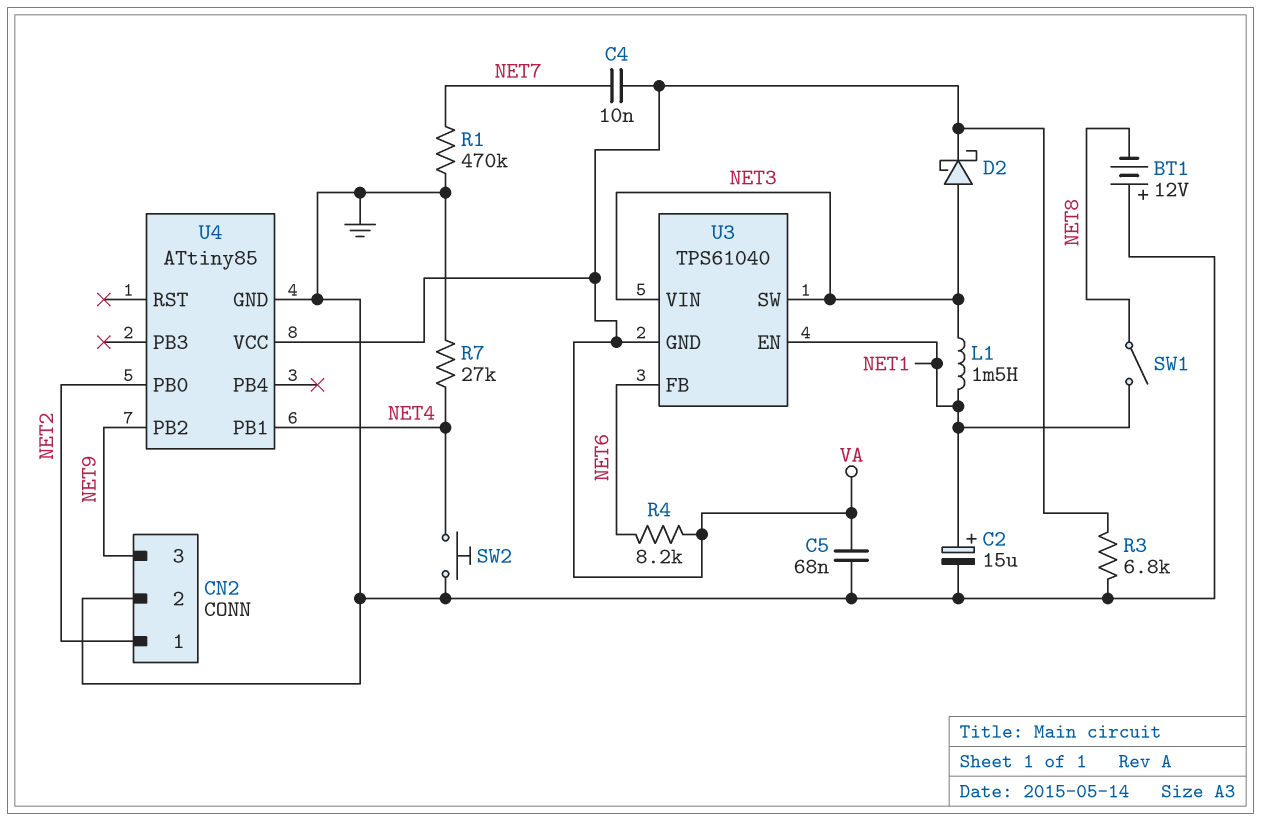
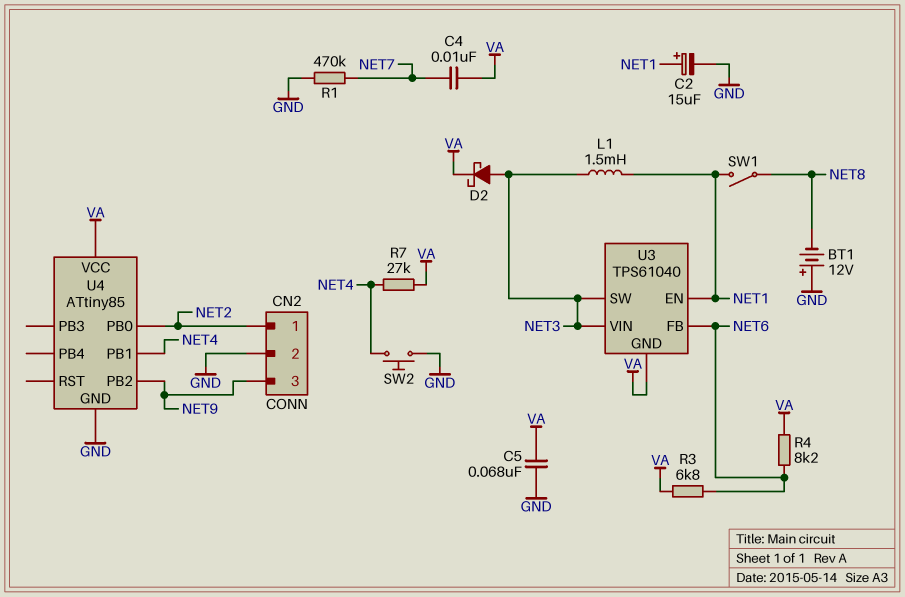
R3: 6.8k (GND, VA) -> 6.8k (NET6, VA)
R7: 27k (GND, NET4) -> 27k (NET4, VA)

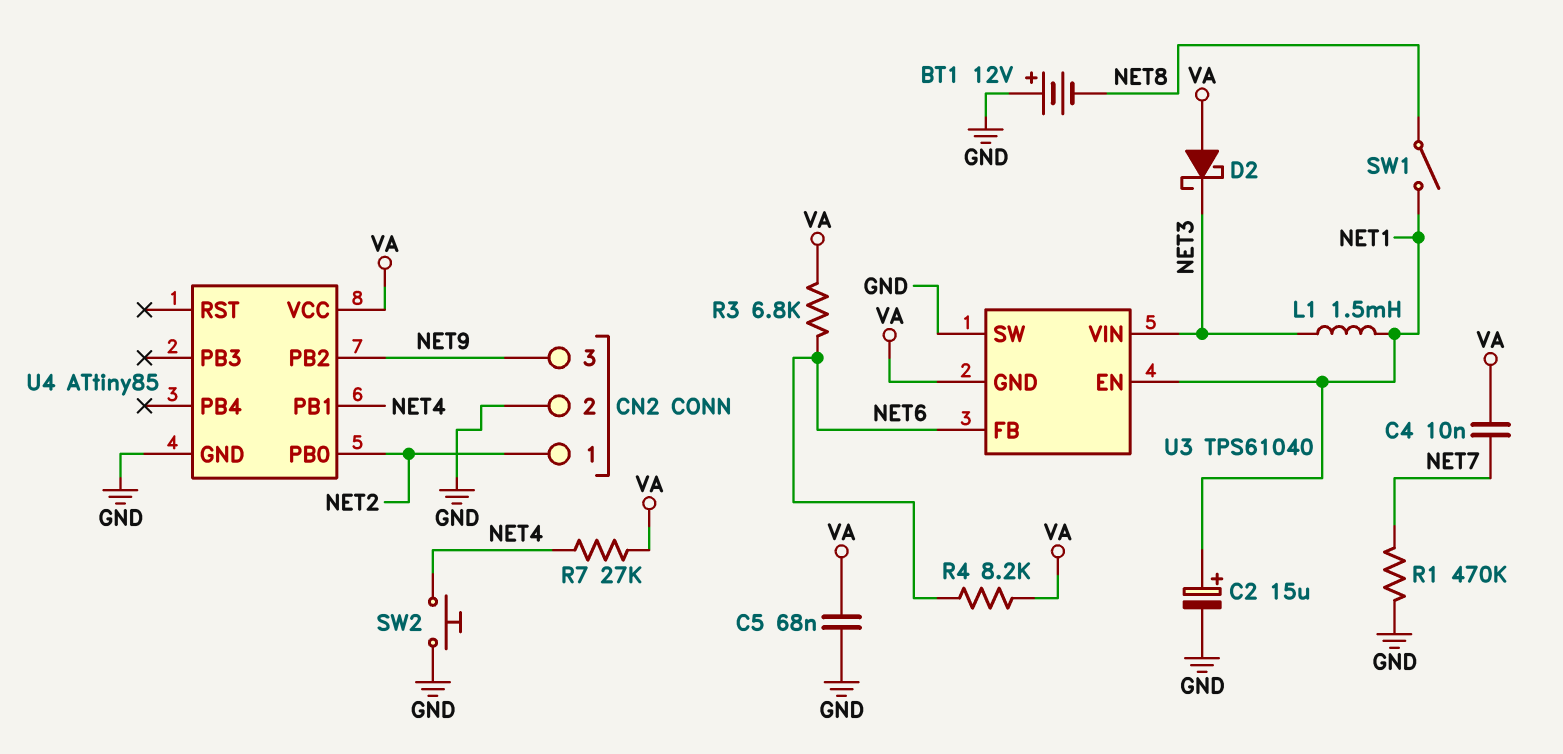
D2: schottky (A NET3, K VA) -> schottky (A VA, K NET3)
U3 pin SW: NET3 -> GND

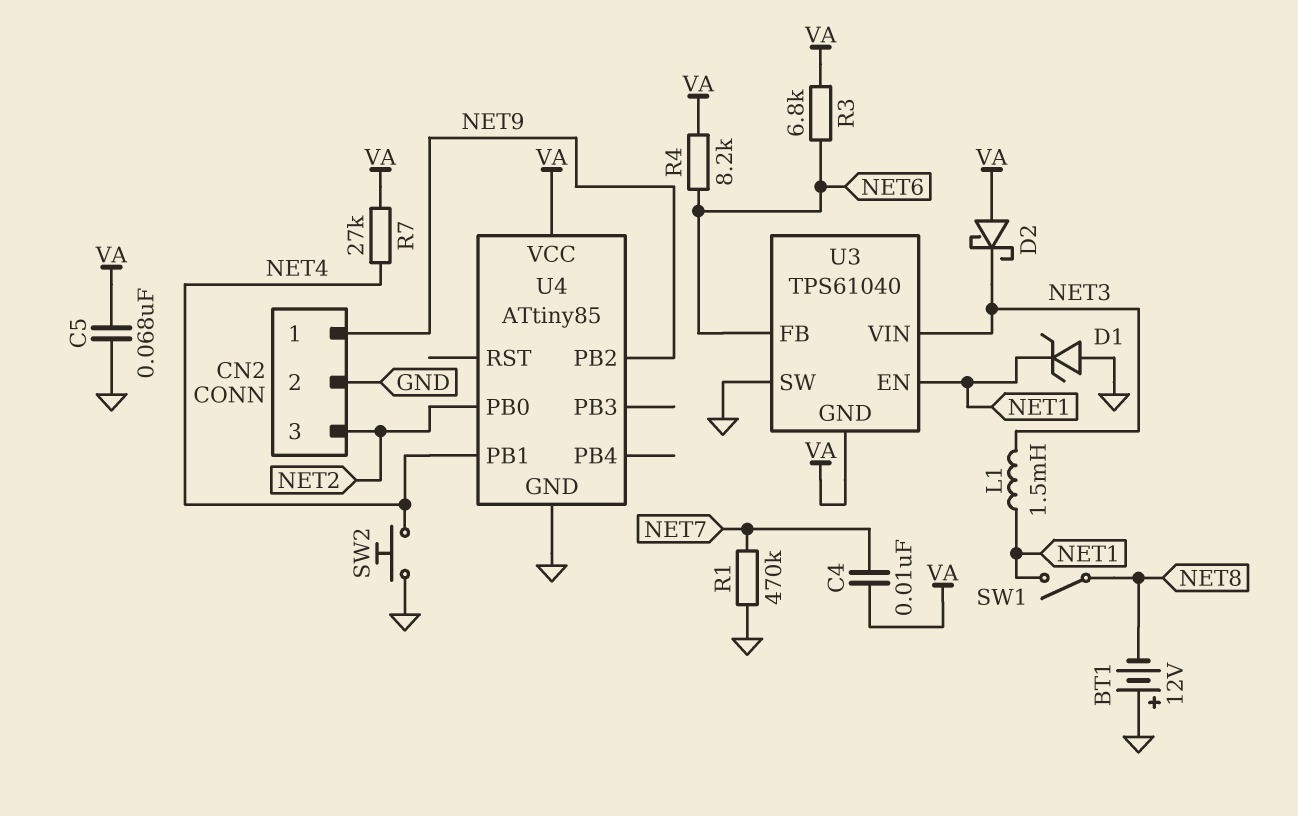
C2: 15uF (plus NET1, minus GND) -> none
CN2 pin 1: NET2 -> NET9
CN2 pin 3: NET9 -> NET2
D1: none -> zener (A GND, K NET1)

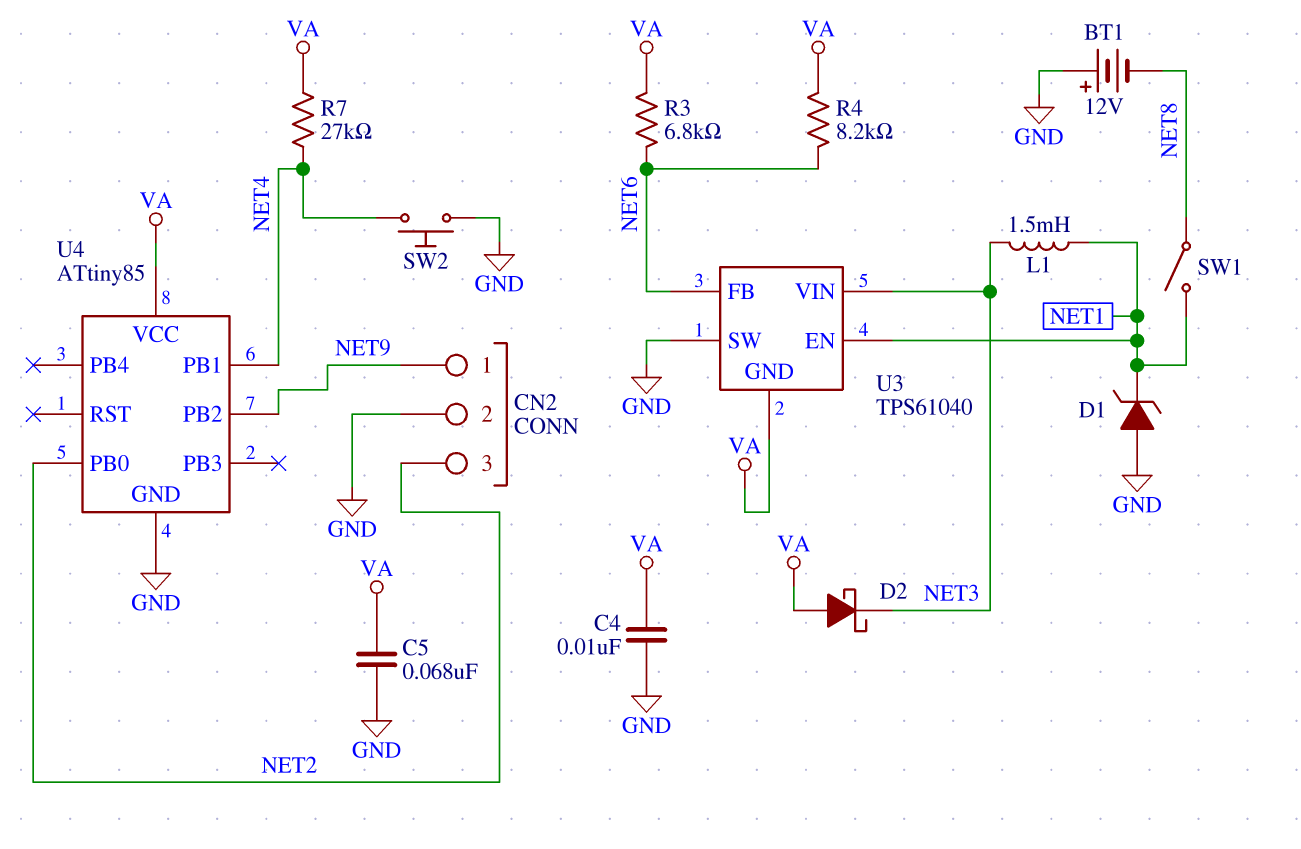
C4: 10nF (NET7, VA) -> 10nF (GND, VA)
R1: 470k (GND, NET7) -> none

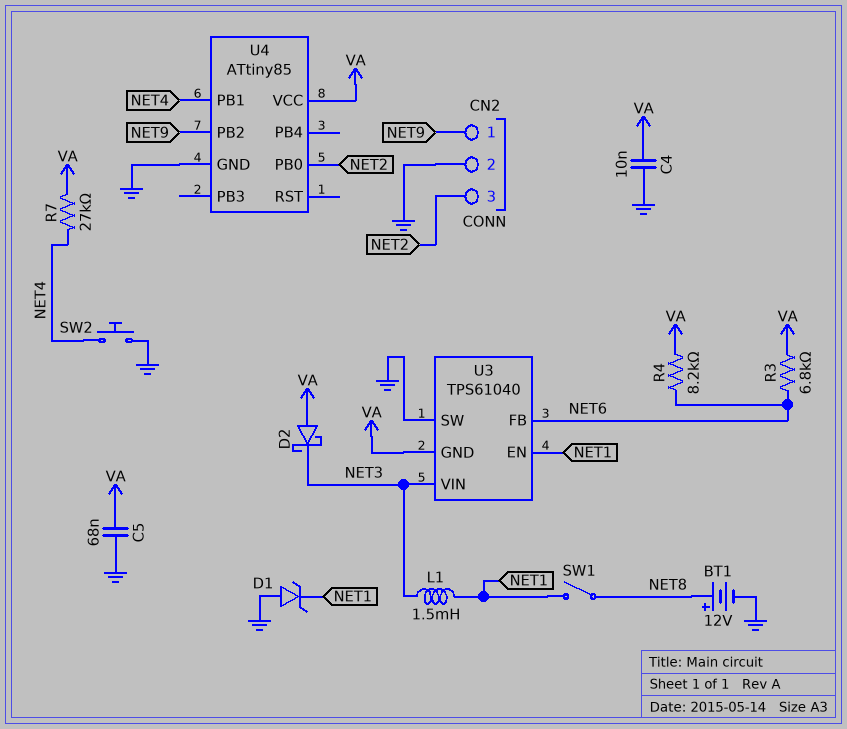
BT1: 12V (plus GND, minus NET8) -> 12V (plus NET8, minus GND)

